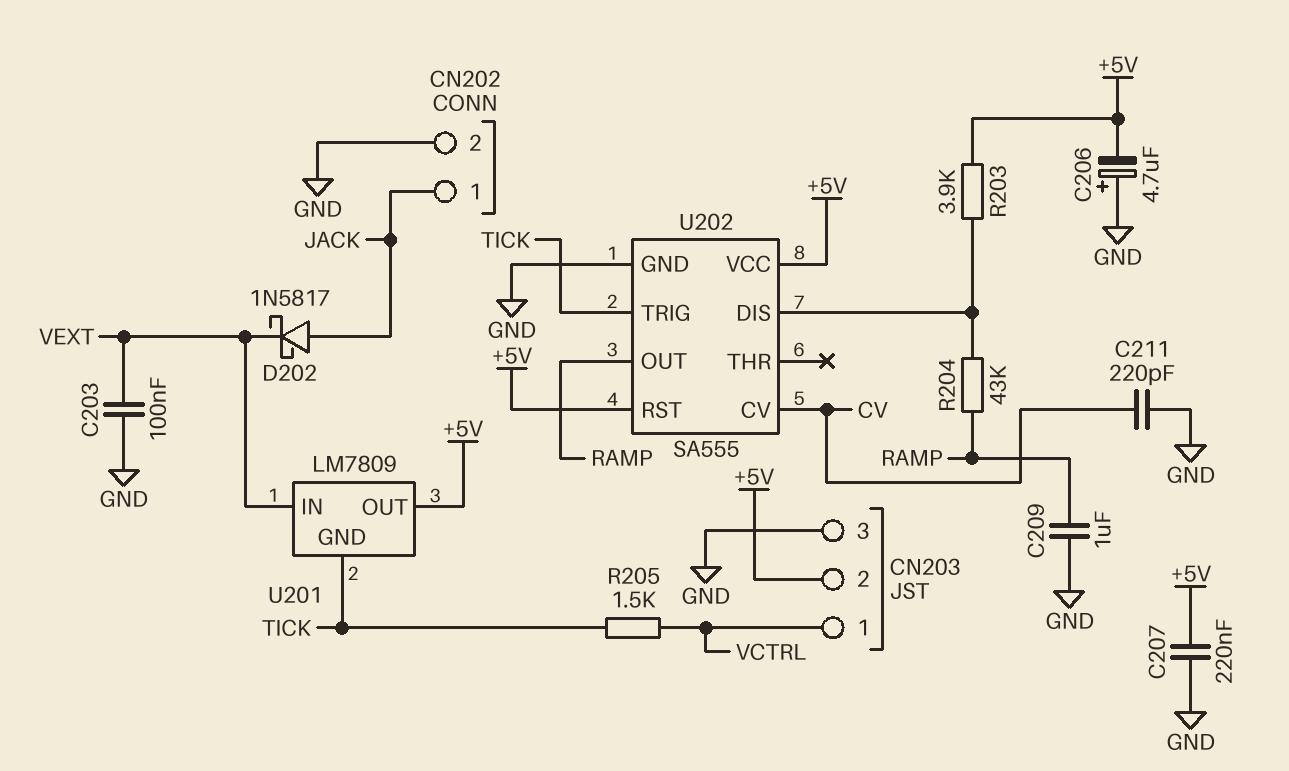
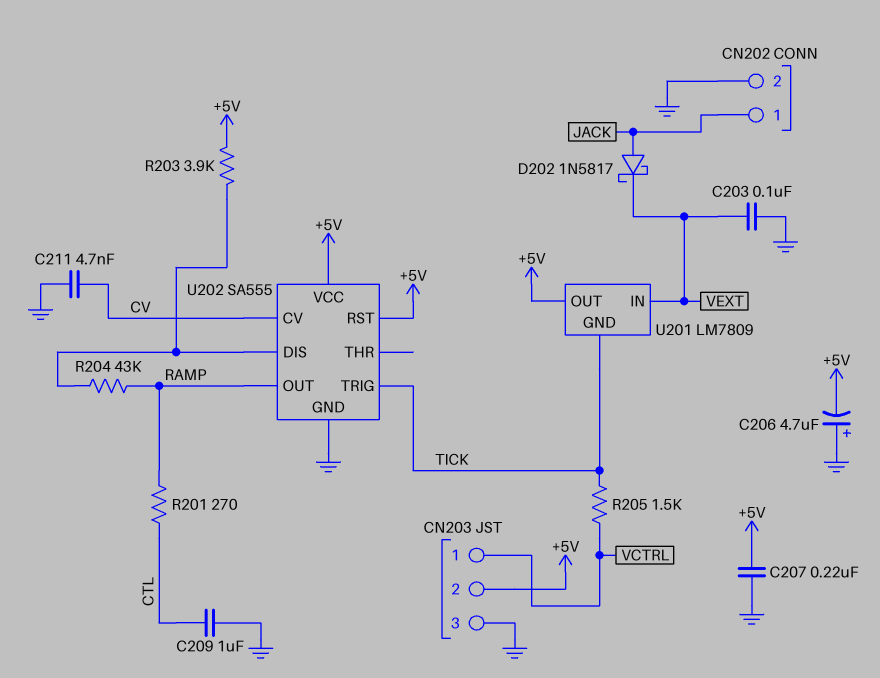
C209: 1uF (GND, RAMP) -> 1uF (CTL, GND)
C211: 220pF (CV, GND) -> 4.7nF (CV, GND)
R201: none -> 270 (CTL, RAMP)

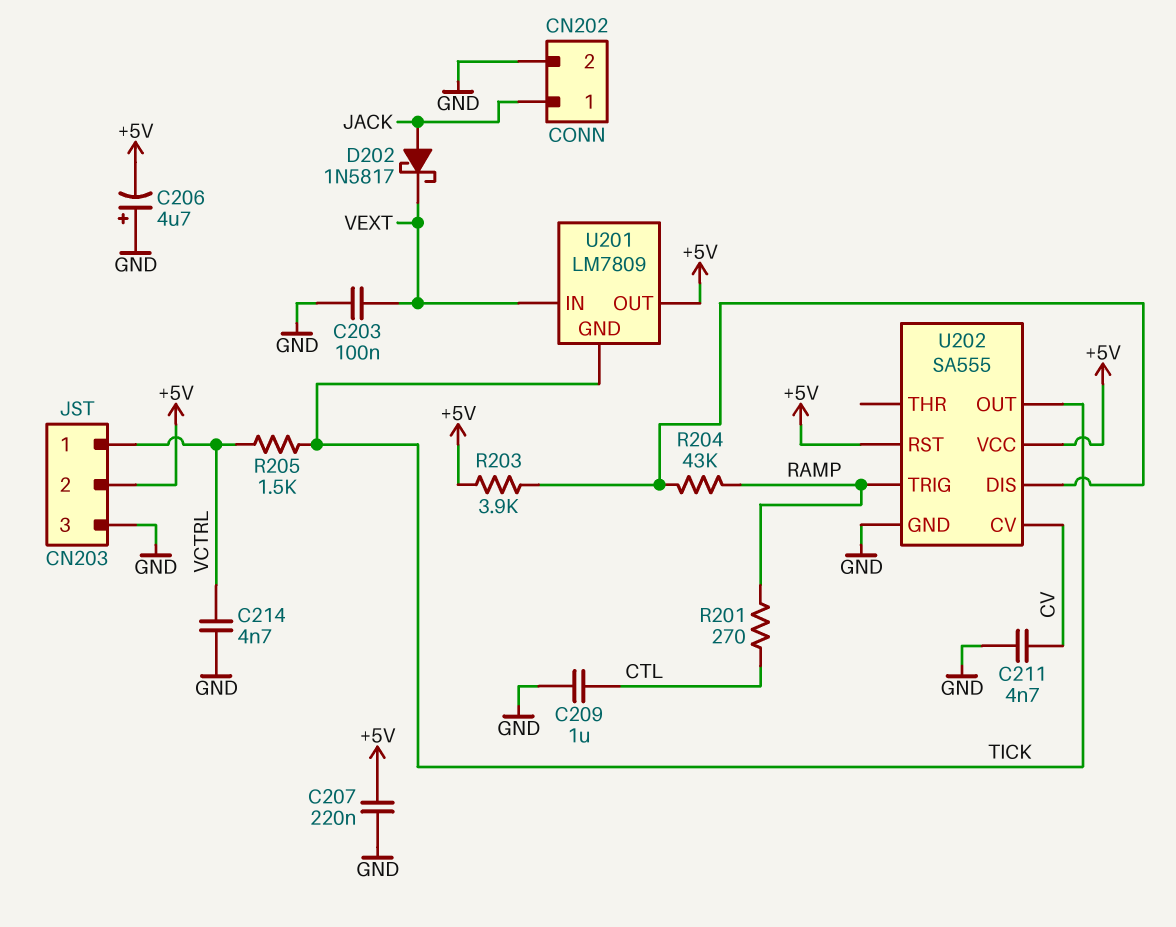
C214: none -> 4.7nF (GND, VCTRL)
U202 pin OUT: RAMP -> TICK
U202 pin TRIG: TICK -> RAMP

